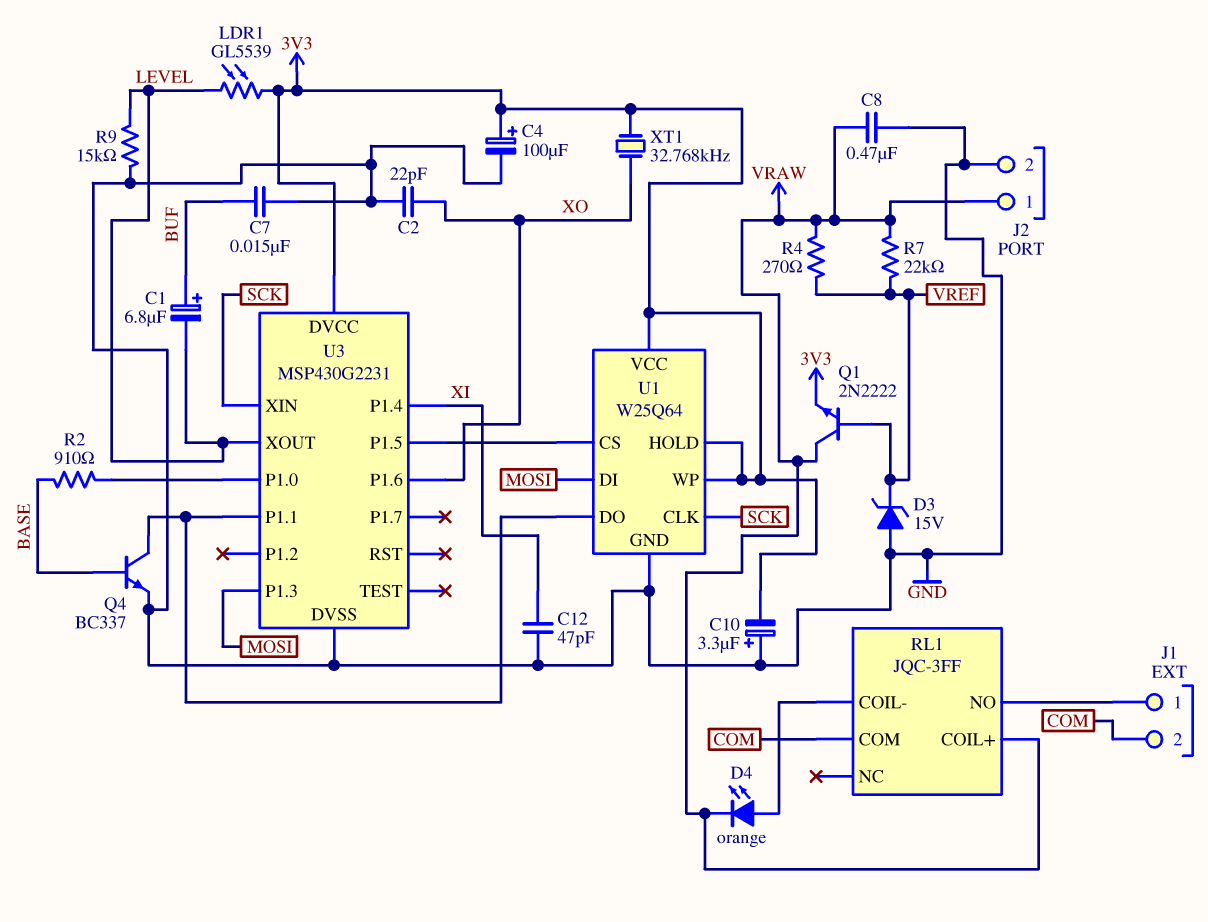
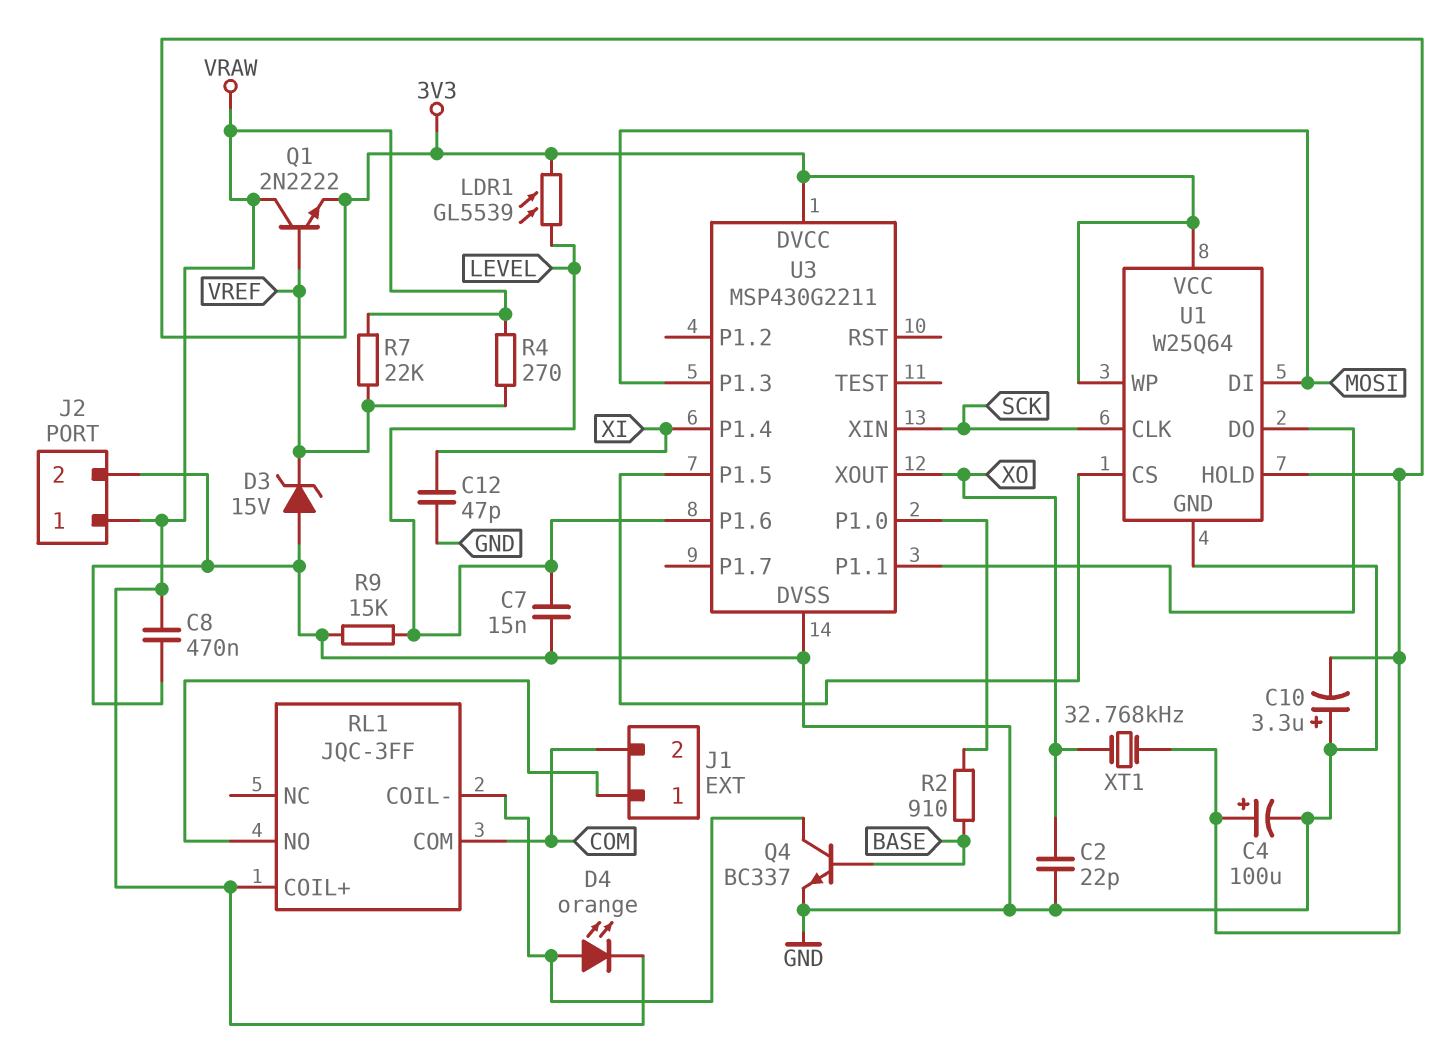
C1: 6.8uF (plus BUF, minus LEVEL) -> none
C7: 15nF (BUF, GND) -> 15nF (GND, LEVEL)
Q4: NPN BC337 (B BASE, C U1/DO, E GND) -> NPN BC337 (B BASE, C RL1/COIL-, E GND)
U3: MSP430G2231 -> MSP430G2211
U3 pin P1.6: XO -> LEVEL
U3 pin XOUT: LEVEL -> XO

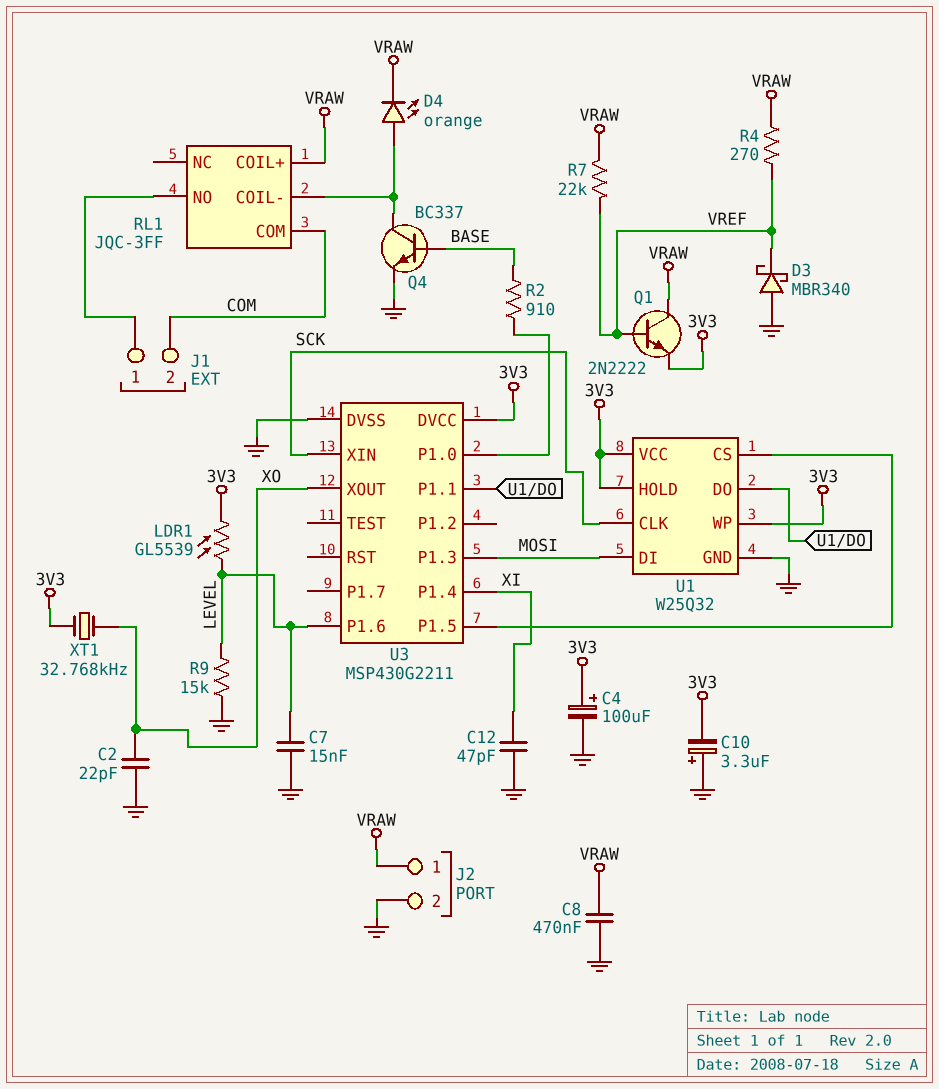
D3: zener 15V (A GND, K VREF) -> schottky MBR340 (A GND, K VREF)
U1: W25Q64 -> W25Q32

